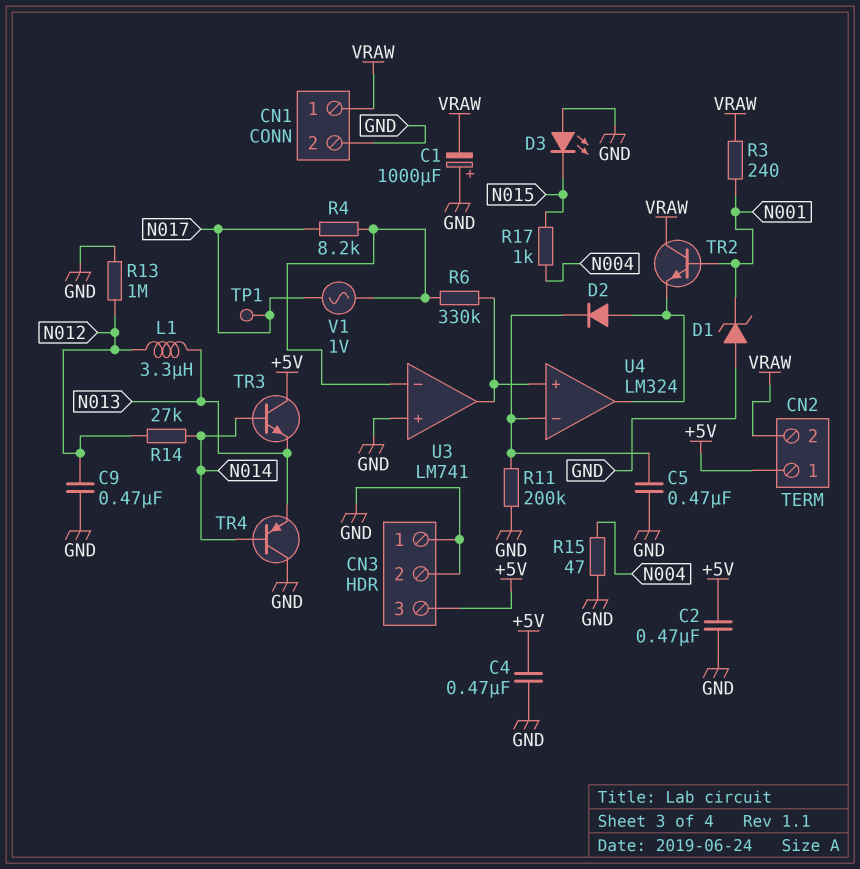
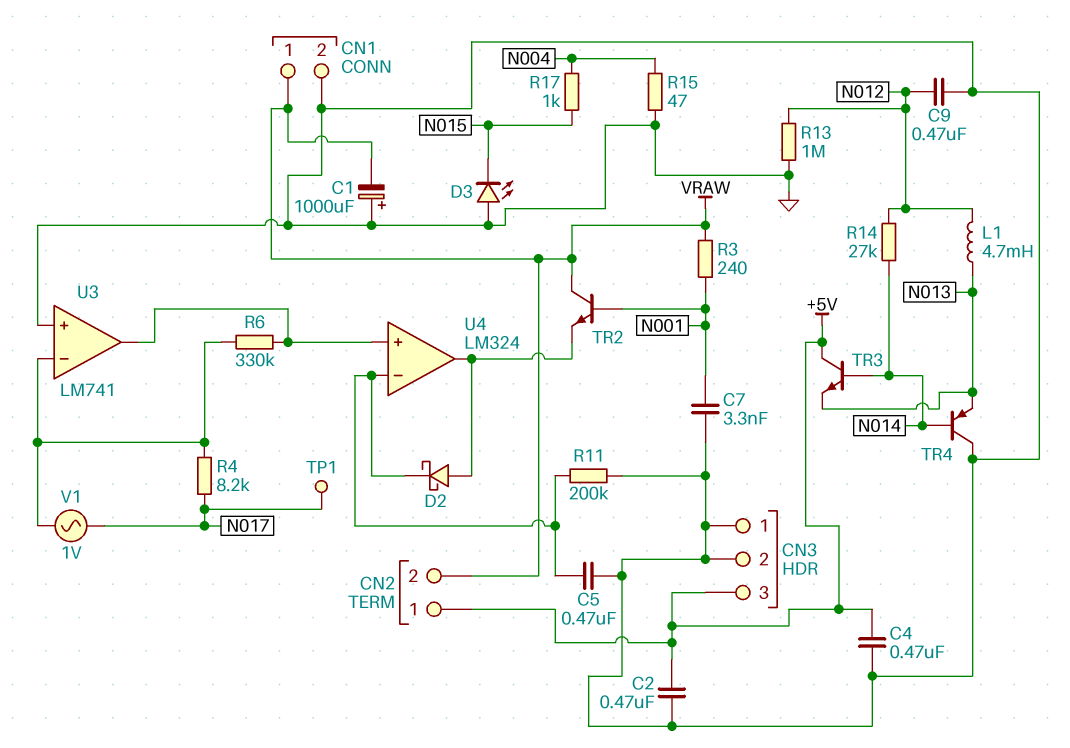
C7: none -> 3.3nF (GND, N001)
D1: zener (A GND, K N001) -> none
D2: diode (A U4/out, K U4/in-) -> schottky (A U4/out, K U4/in-)
L1: 3.3uH (N012, N013) -> 4.7mH (N012, N013)

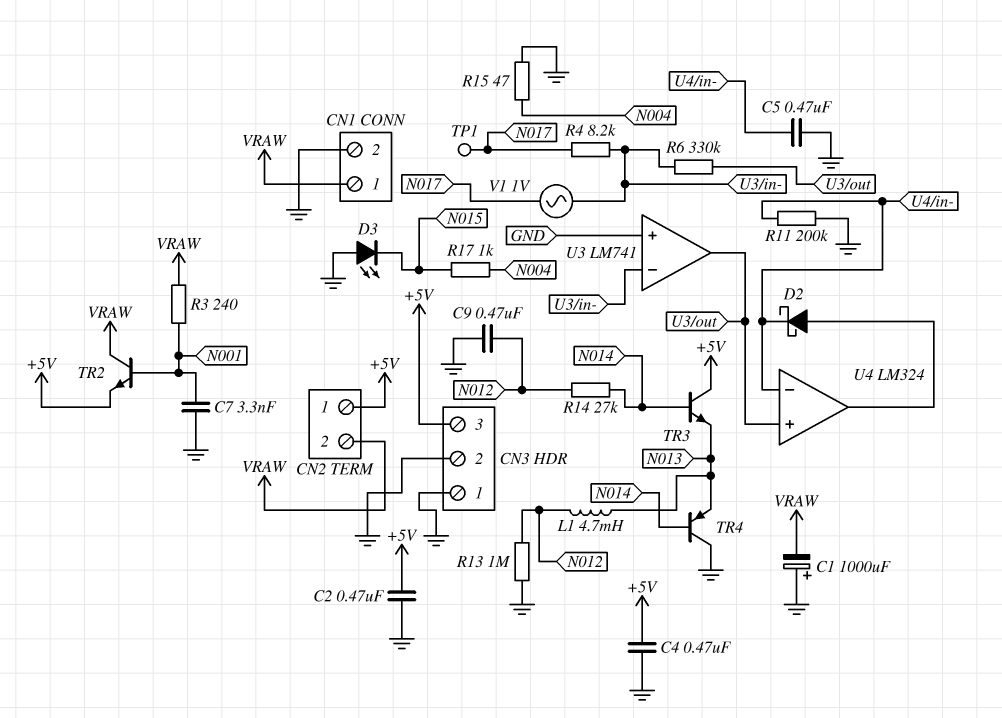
TR2: NPN (B N001, C VRAW, E U4/out) -> NPN (B N001, C VRAW, E +5V)

